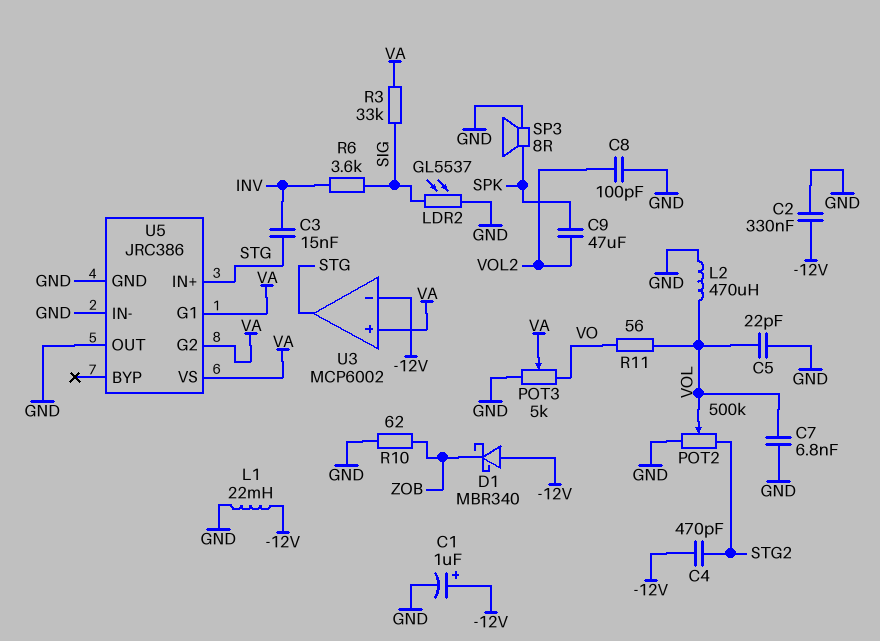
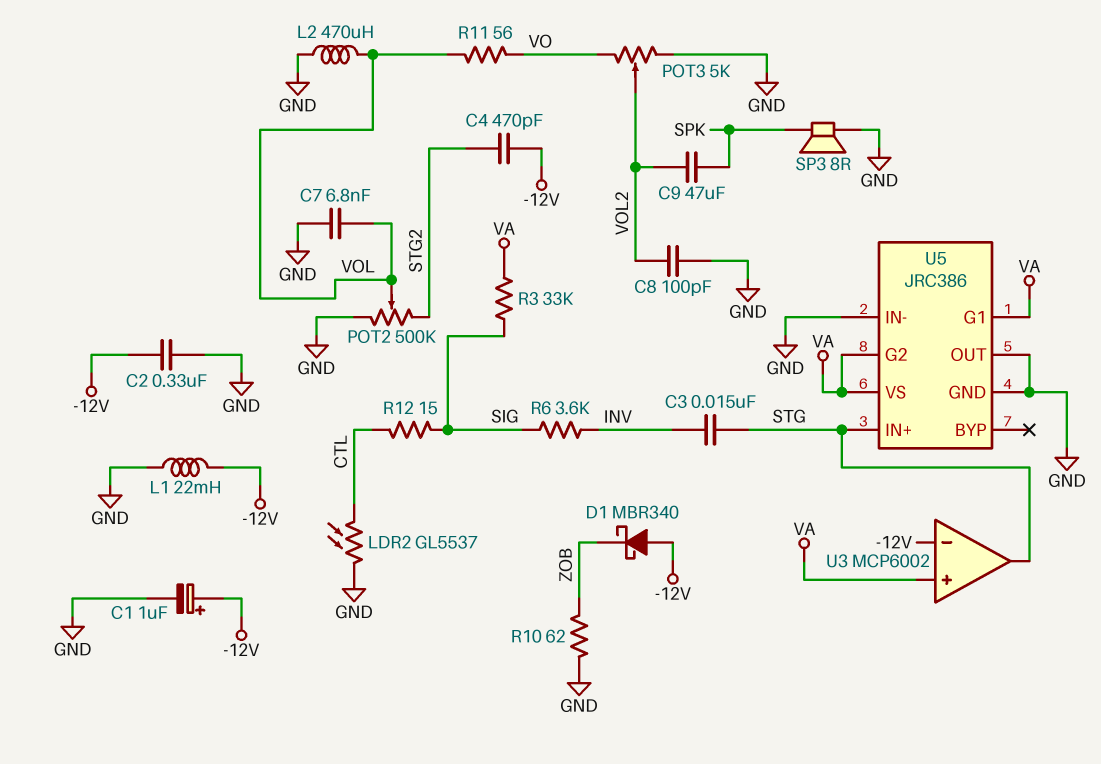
C5: 22pF (GND, VOL) -> none
LDR2: GL5537 (GND, SIG) -> GL5537 (CTL, GND)
POT3: 5k (GND, VO, wiper VA) -> 5k (GND, VO, wiper VOL2)
R12: none -> 15 (CTL, SIG)

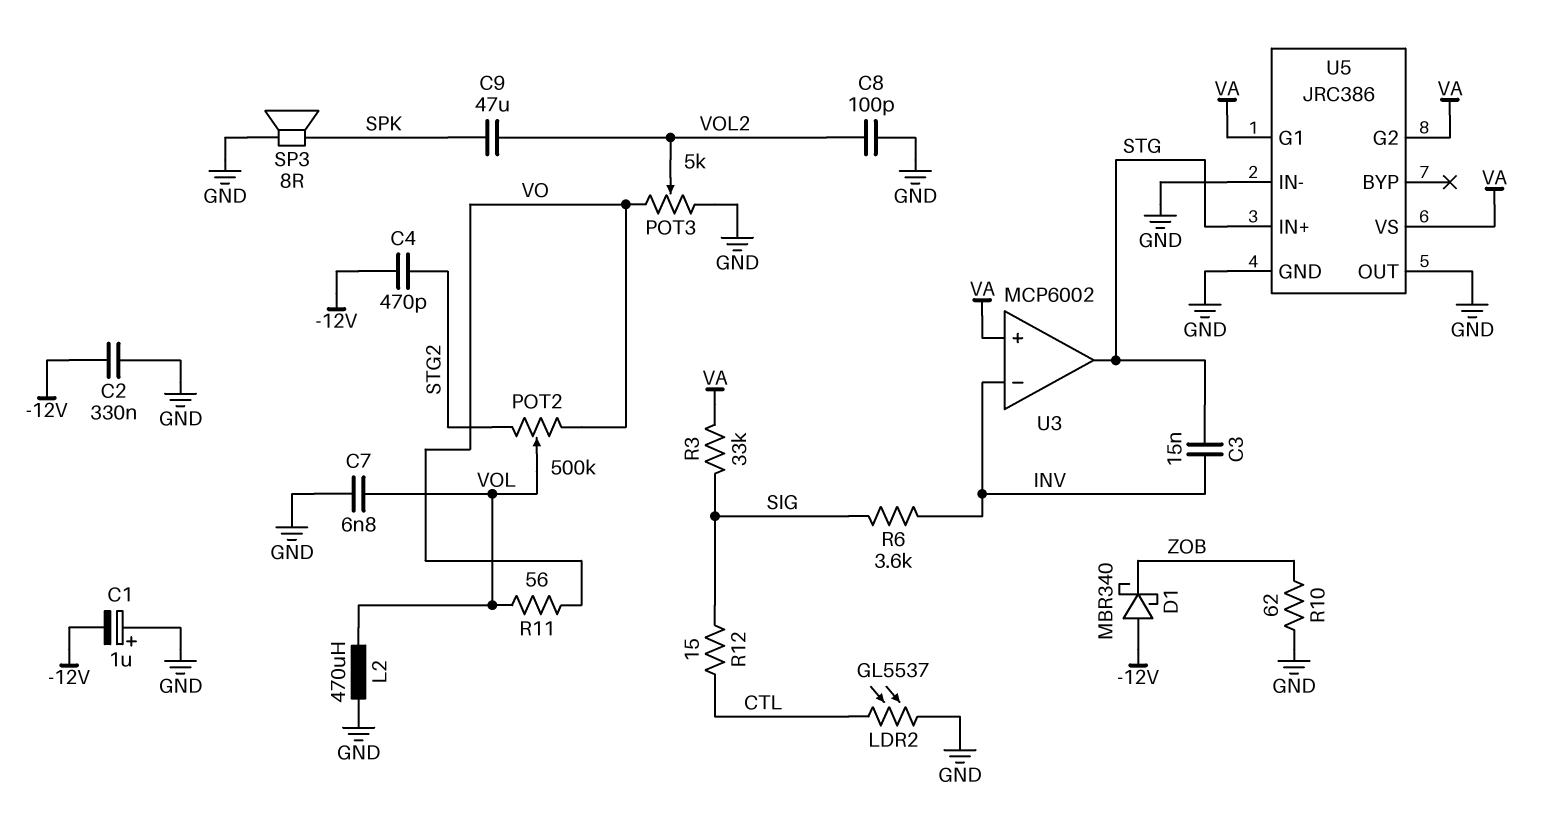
C1: 1uF (plus -12V, minus GND) -> 1uF (plus GND, minus -12V)
L1: 22mH (-12V, GND) -> none
POT2: 500k (GND, STG2, wiper VOL) -> 500k (STG2, VO, wiper VOL)
U3 pin in-: -12V -> INV

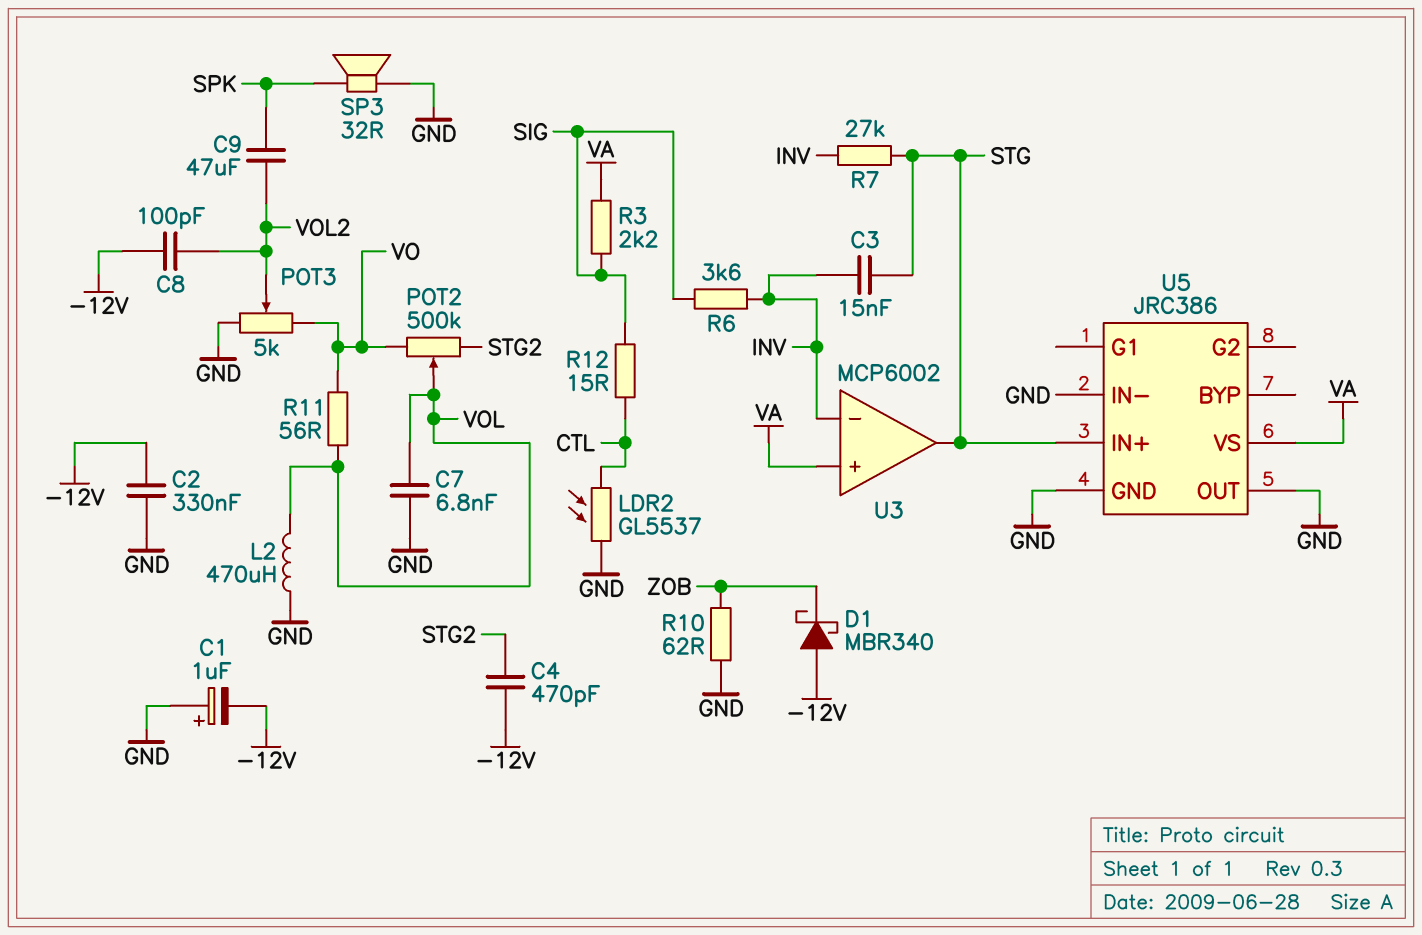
C8: 100pF (GND, VOL2) -> 100pF (-12V, VOL2)
R3: 33k (SIG, VA) -> 2.2k (SIG, VA)
R7: none -> 27k (INV, STG)
SP3: speaker 8R (GND, SPK) -> speaker 32R (GND, SPK)
U5 pin G1: VA -> none
U5 pin G2: VA -> none

